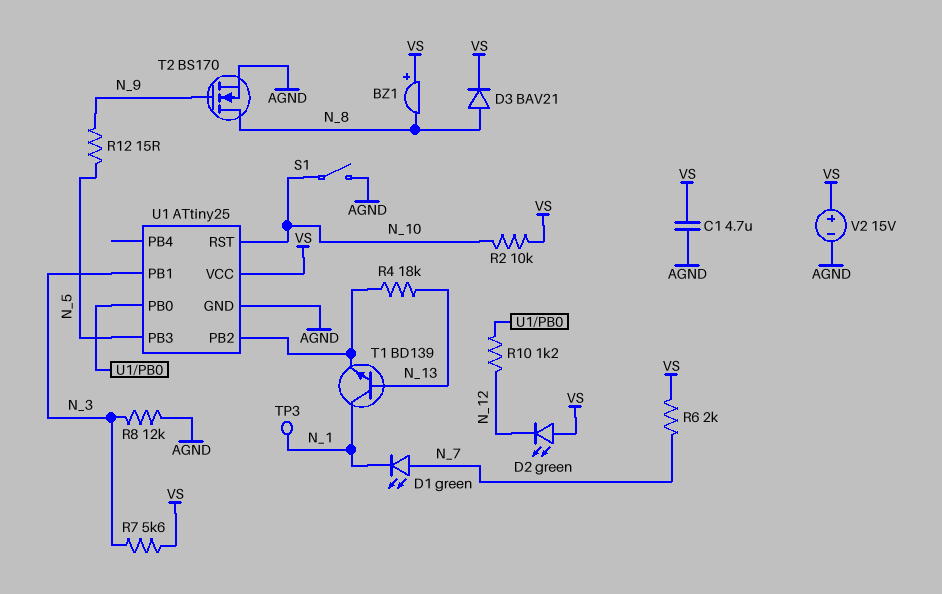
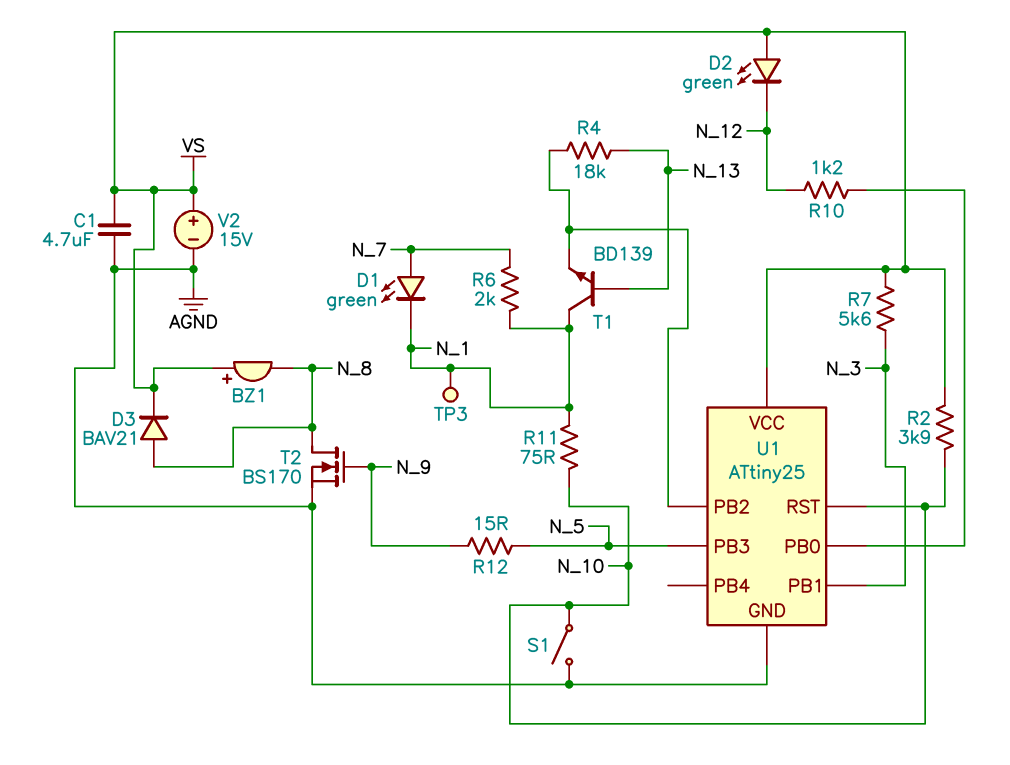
R2: 10k (N_10, VS) -> 3.9k (N_10, VS)
R6: 2k (N_7, VS) -> 2k (N_1, N_7)
R8: 12k (AGND, N_3) -> none
R11: none -> 75 (N_1, N_10)

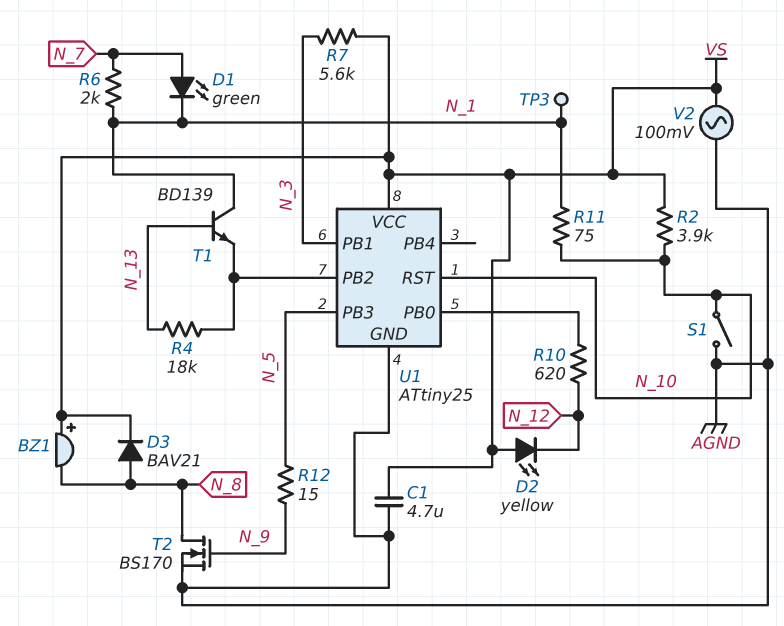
D2: LED green (A VS, K N_12) -> LED yellow (A VS, K N_12)
R10: 1.2k (N_12, U1/PB0) -> 620 (N_12, U1/PB0)
V2: 15V (plus VS, minus AGND) -> AC 100mV (AGND, VS)

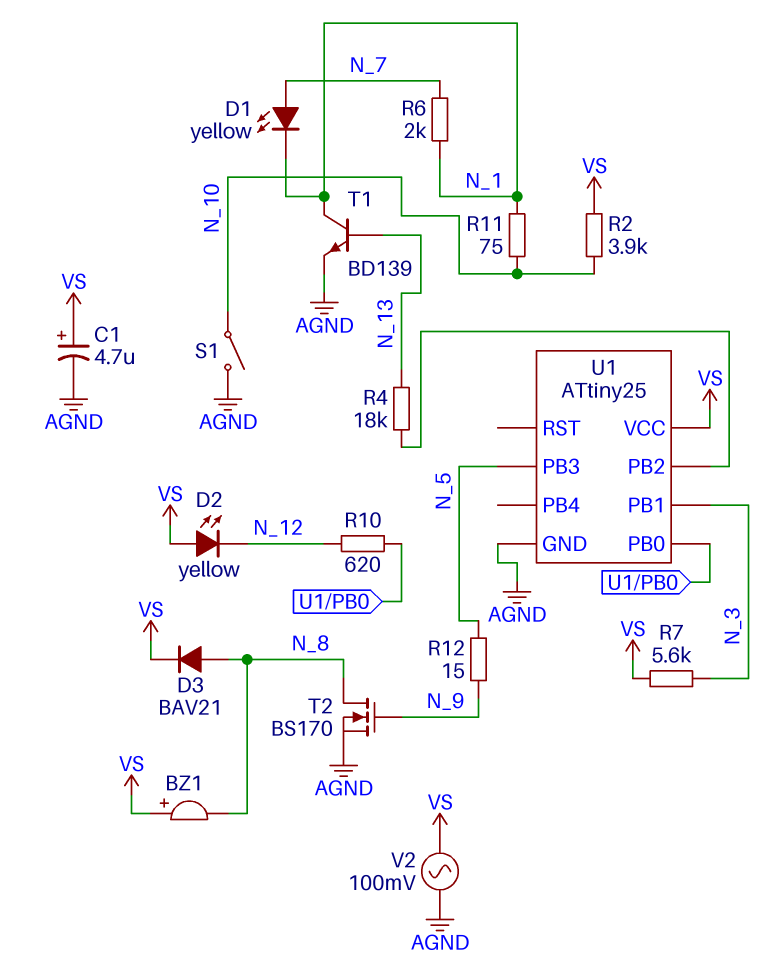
C1: 4.7uF (AGND, VS) -> 4.7uF (plus VS, minus AGND)
D1: LED green (A N_7, K N_1) -> LED yellow (A N_7, K N_1)
T1: NPN BD139 (B N_13, C N_1, E U1/PB2) -> NPN BD139 (B N_13, C N_1, E AGND)
TP3: test point (N_1) -> none
U1 pin RST: N_10 -> none

